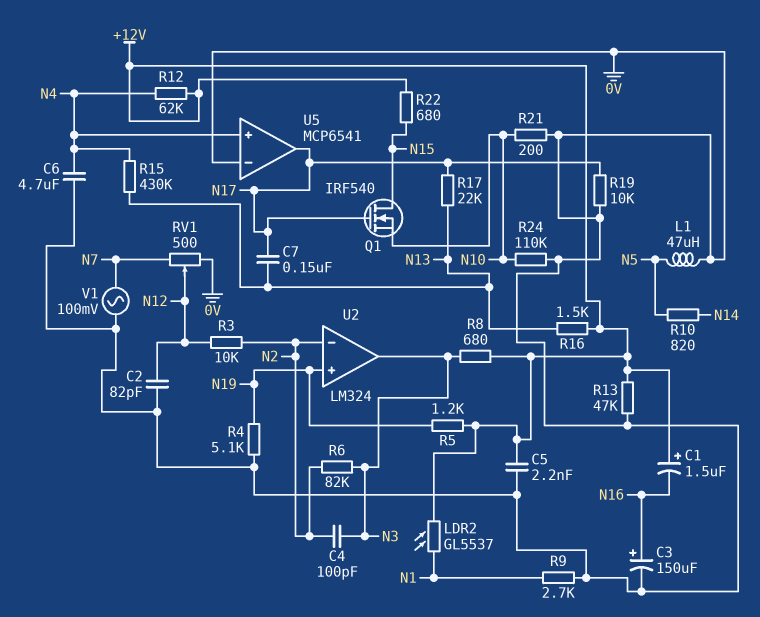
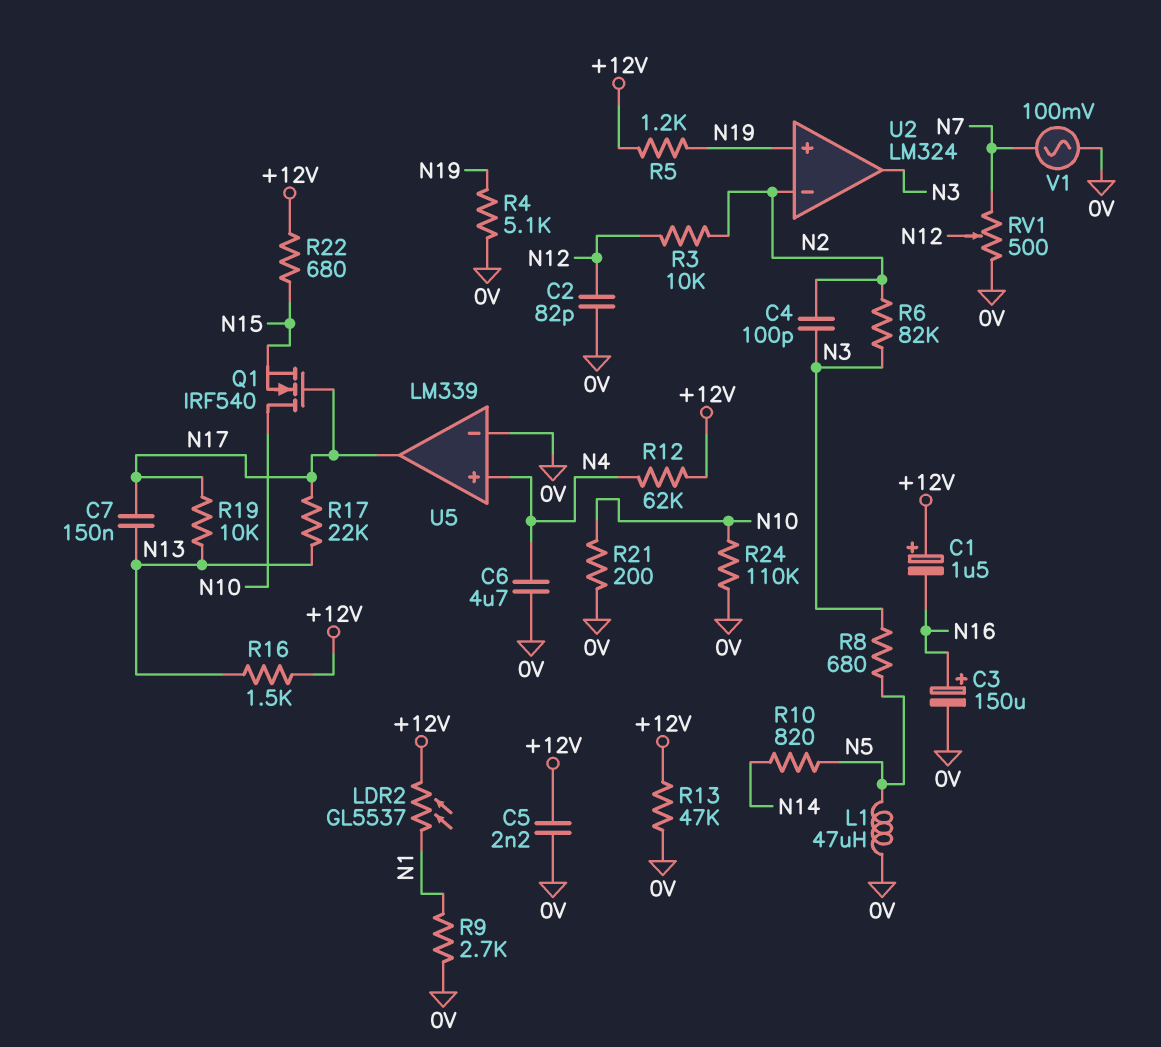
Q1: NMOS IRF540 (G N17, D N15, S N10) -> NMOS IRF540 (G N17, D N10, S N15)
R8: 680 (+12V, N3) -> 680 (N3, N5)
R15: 430k (N4, N13) -> none
R19: 10k (0V, N17) -> 10k (N13, N17)
U5: MCP6541 -> LM339

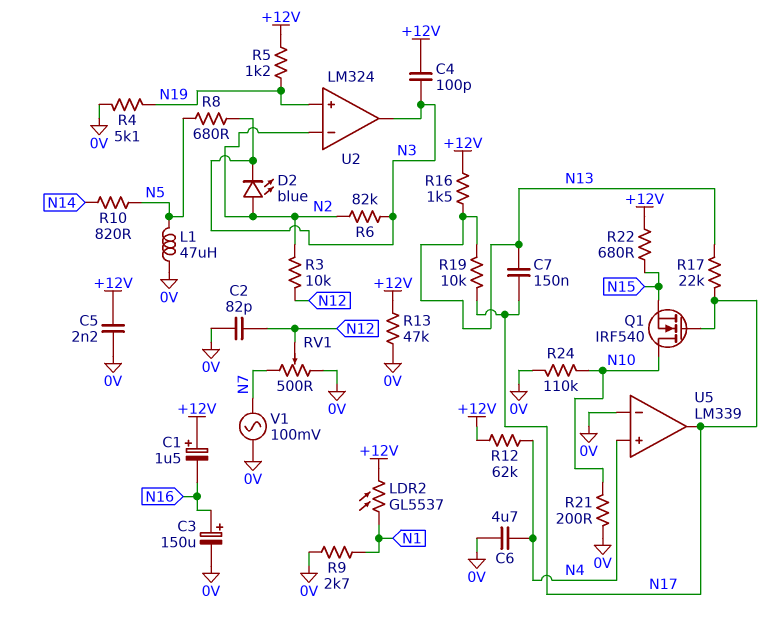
C4: 100pF (N2, N3) -> 100pF (+12V, N3)
D2: none -> LED blue (A N2, K N3)

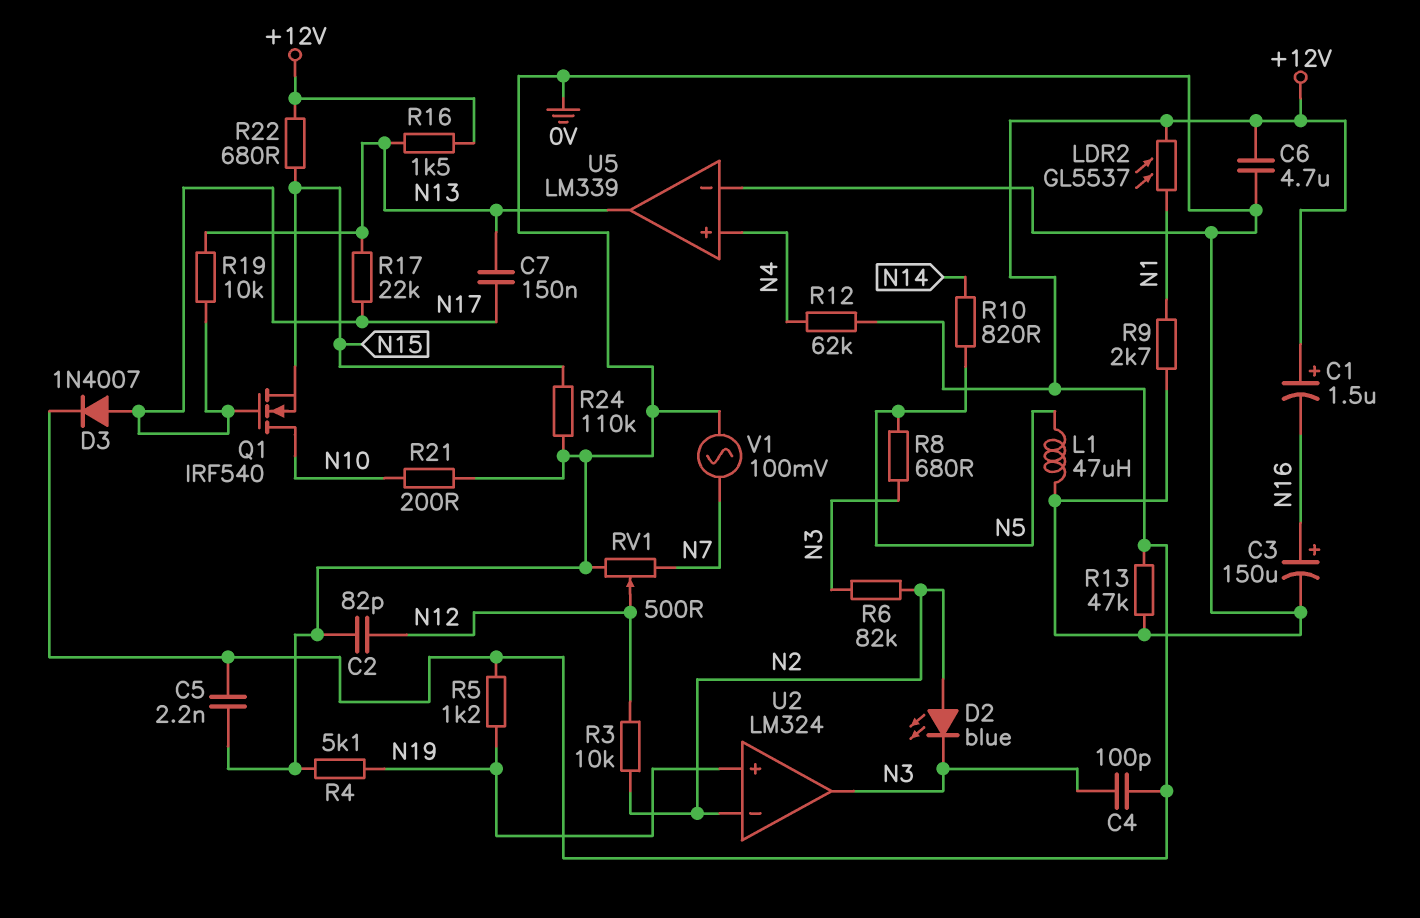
C6: 4.7uF (0V, N4) -> 4.7uF (+12V, 0V)
D3: none -> diode 1N4007 (A N17, K +12V)
R24: 110k (0V, N10) -> 110k (0V, N15)
U5 pin out: N17 -> N13

